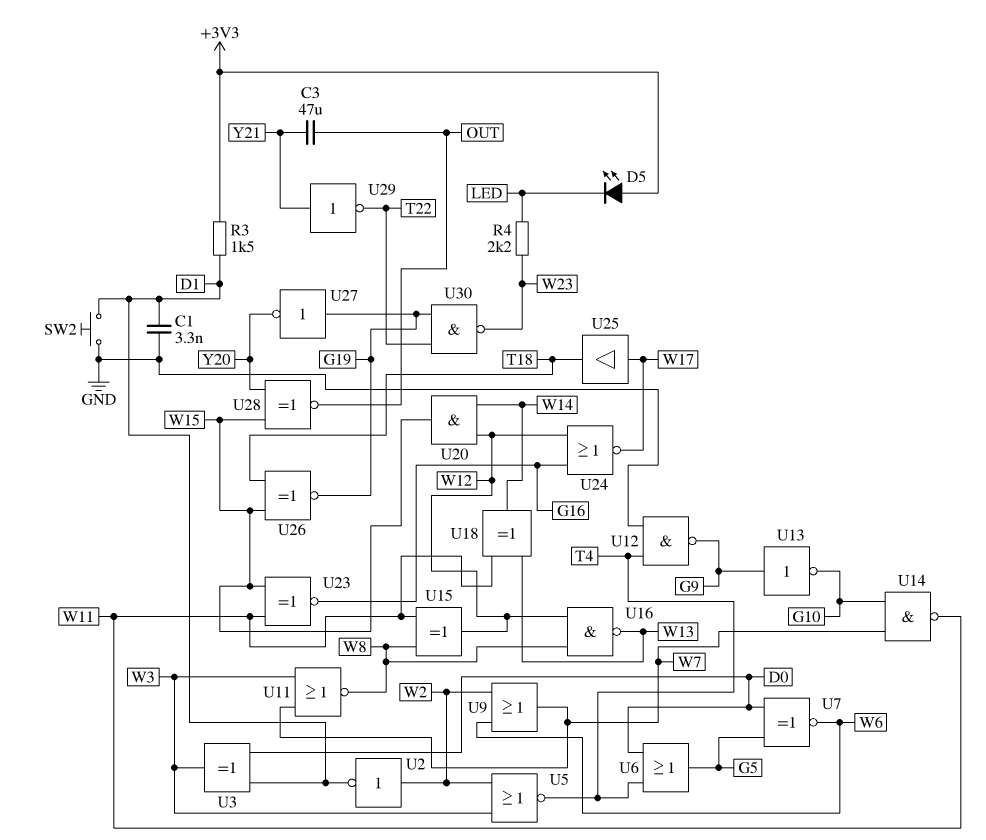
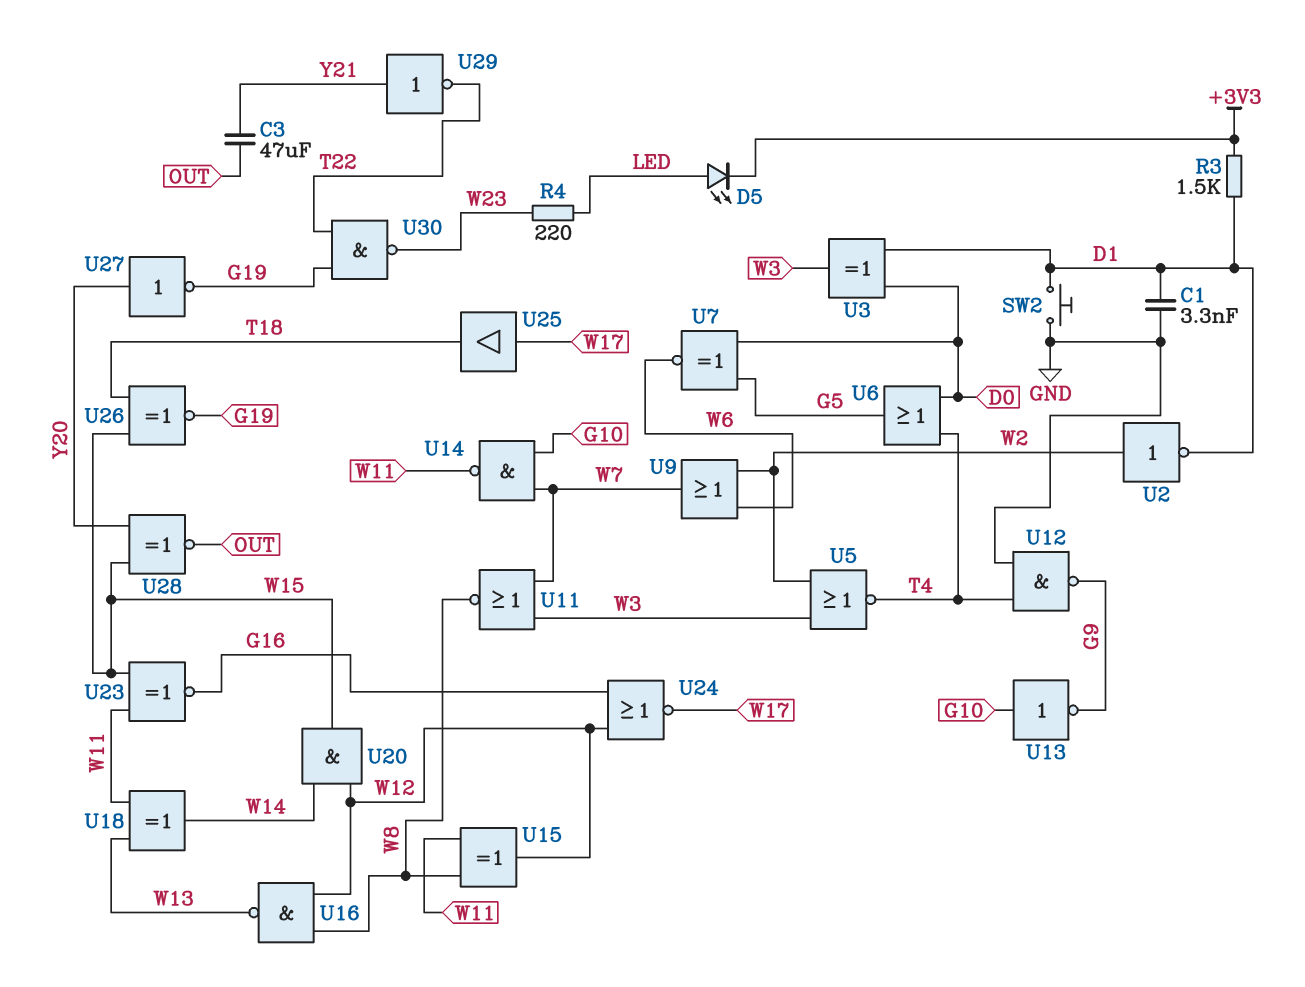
D5: LED (A +3V3, K LED) -> LED (A LED, K +3V3)
R4: 2.2k (LED, W23) -> 220 (LED, W23)
U13: NOT (in G9, out G10) -> NOT (in G10, out G9)
U27: NOT (in G19, out Y20) -> NOT (in Y20, out G19)

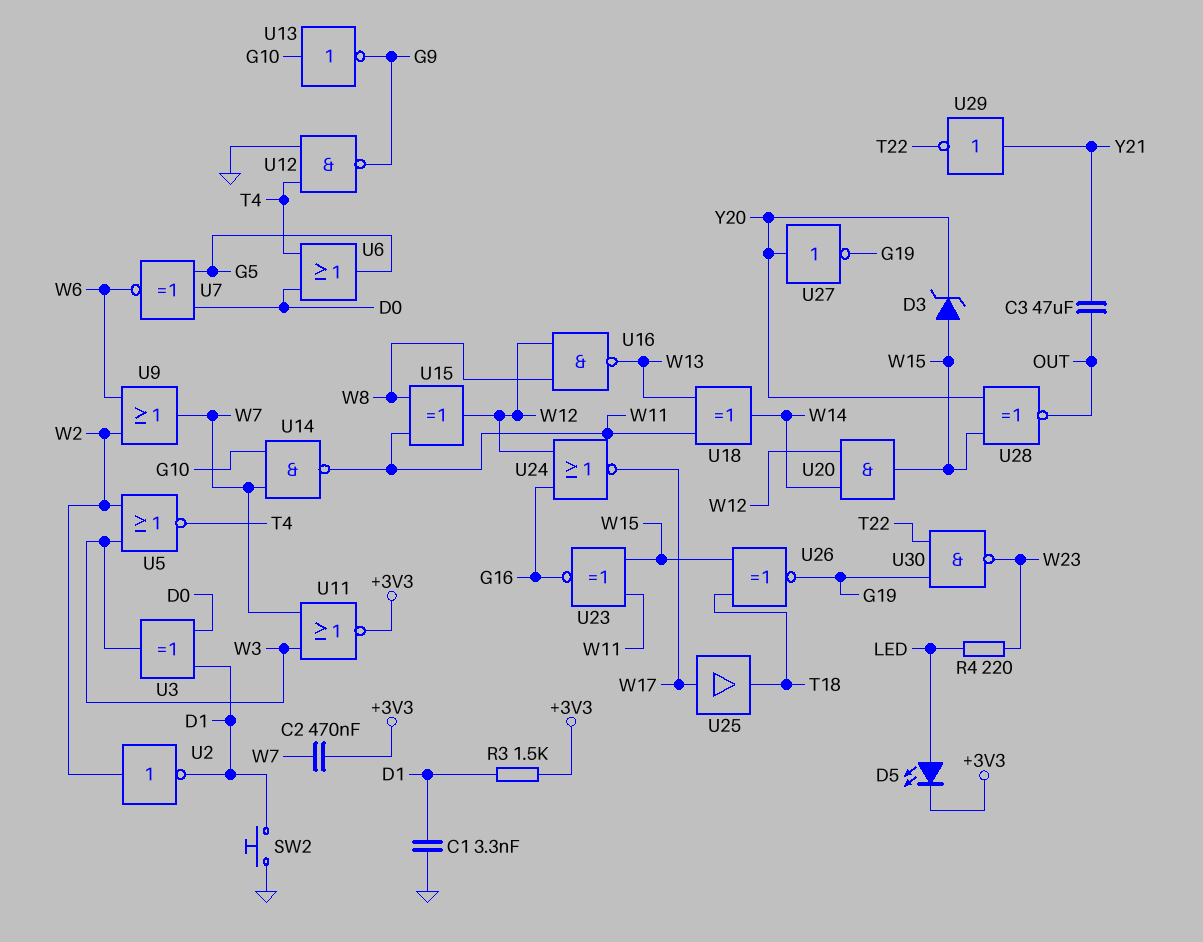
C2: none -> 470nF (+3V3, W7)
D3: none -> zener (A W15, K Y20)
U11: NOR (in W3, in W7, out W8) -> NOR (in W3, in W7, out +3V3)

